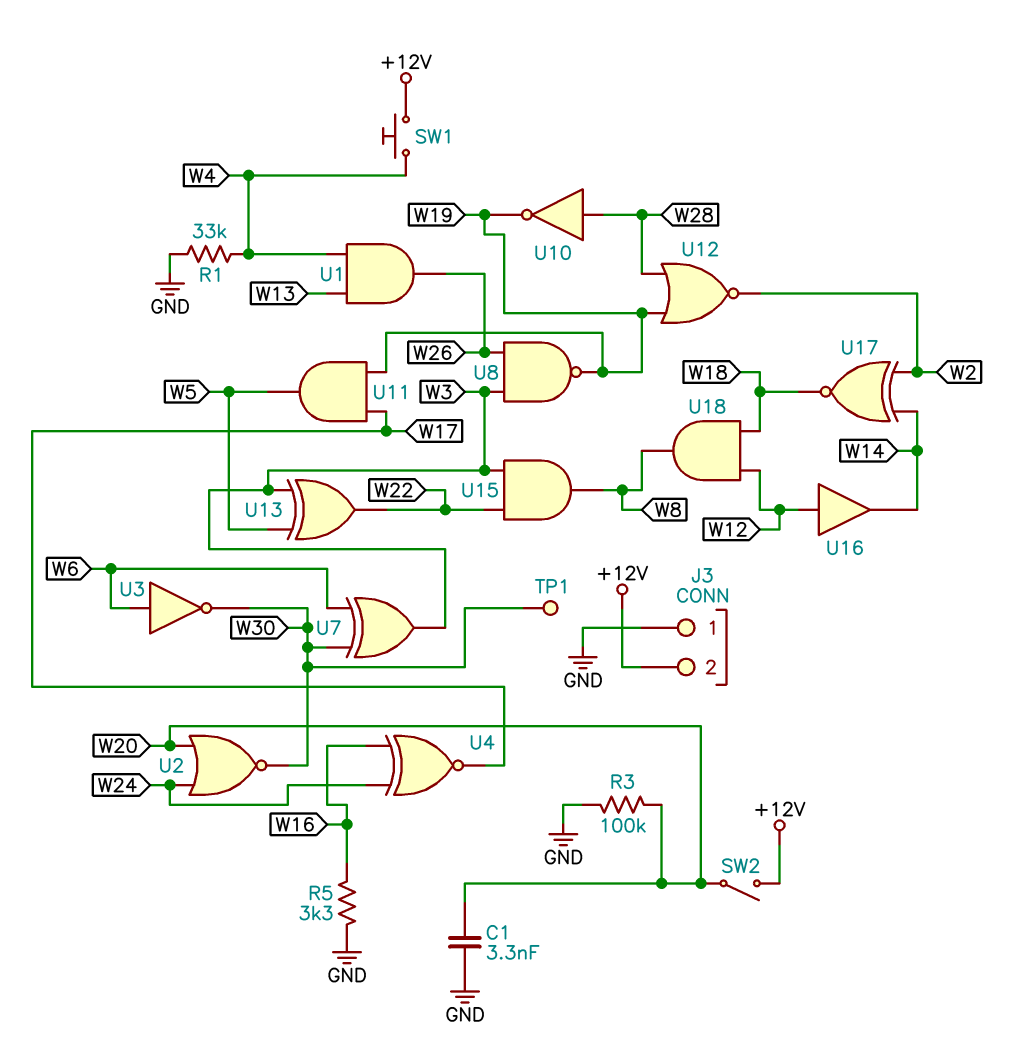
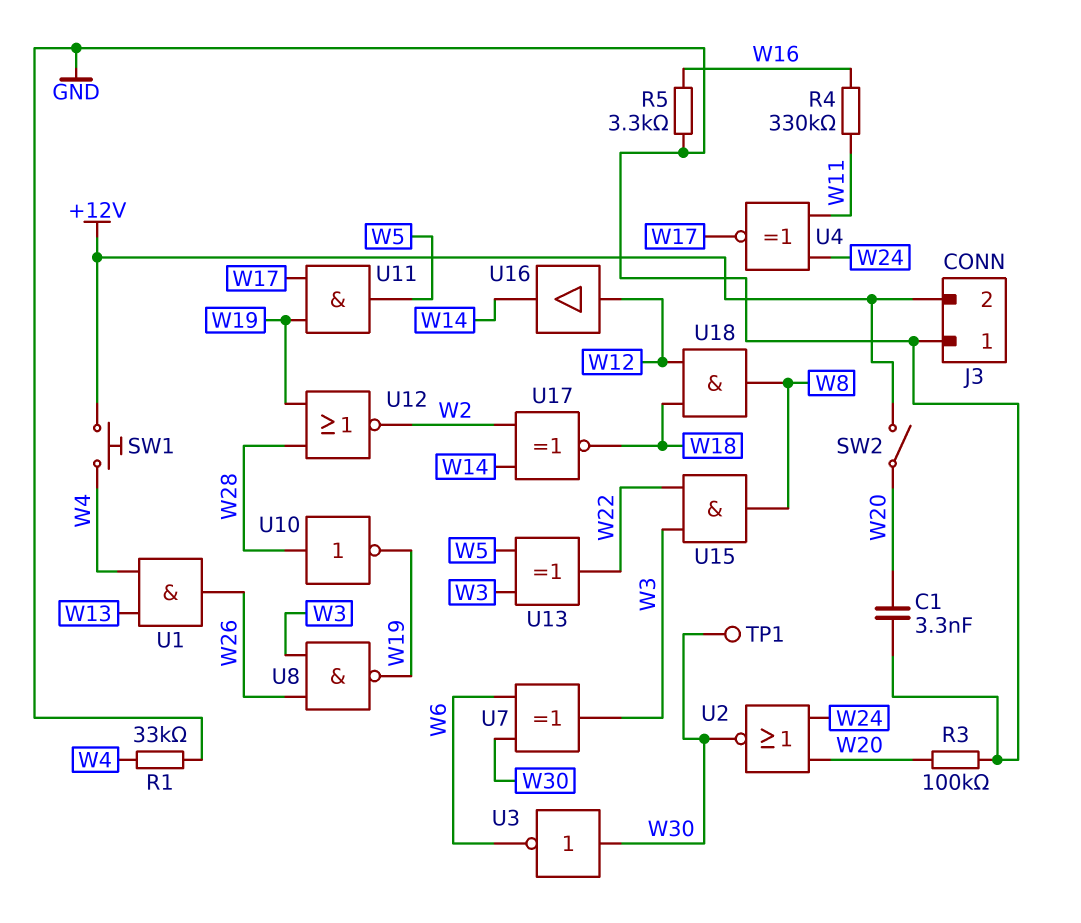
R4: none -> 330k (W11, W16)
U3: NOT (in W6, out W30) -> NOT (in W30, out W6)
U4: XNOR (in W16, in W24, out W17) -> XNOR (in W11, in W24, out W17)

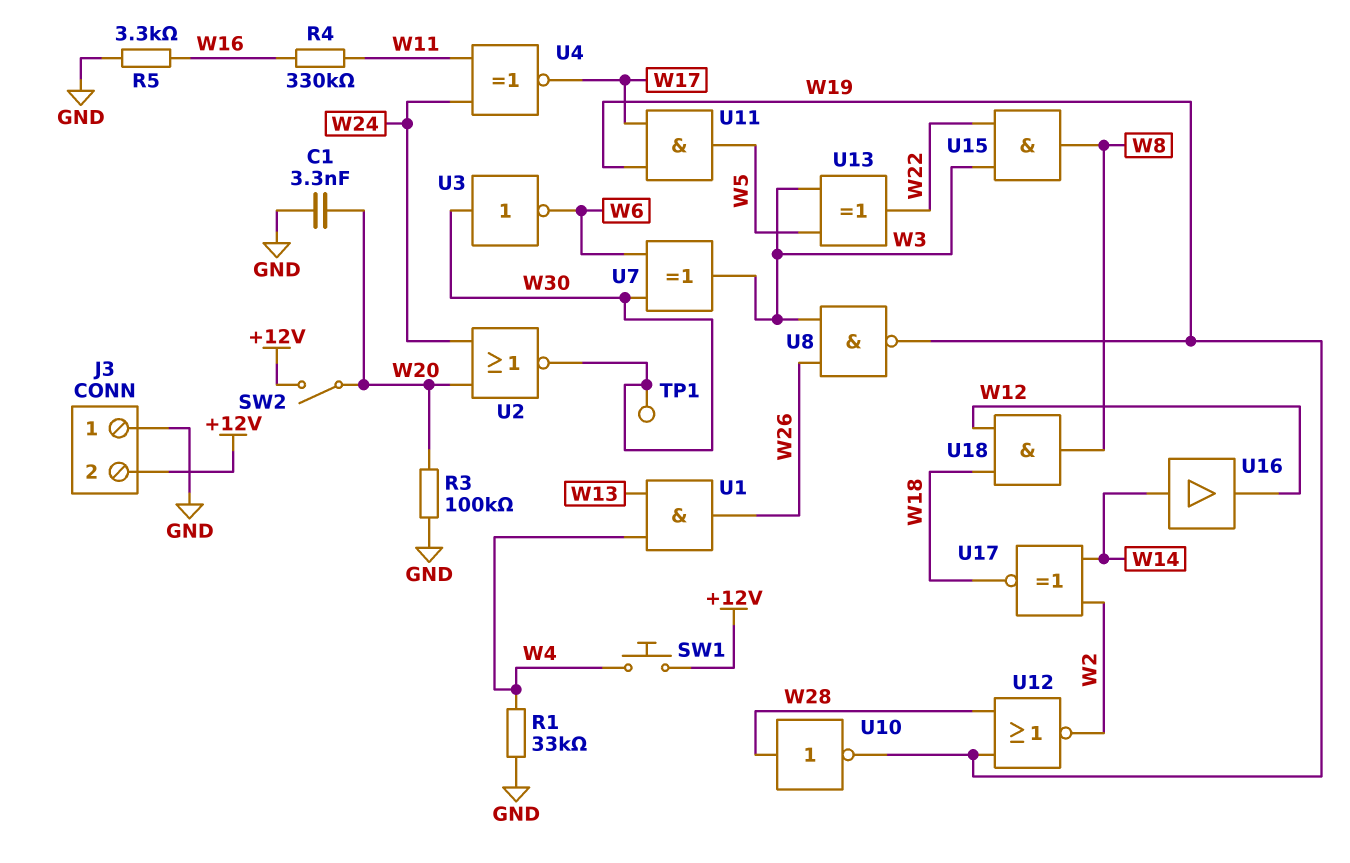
U16: buffer (in W12, out W14) -> buffer (in W14, out W12)

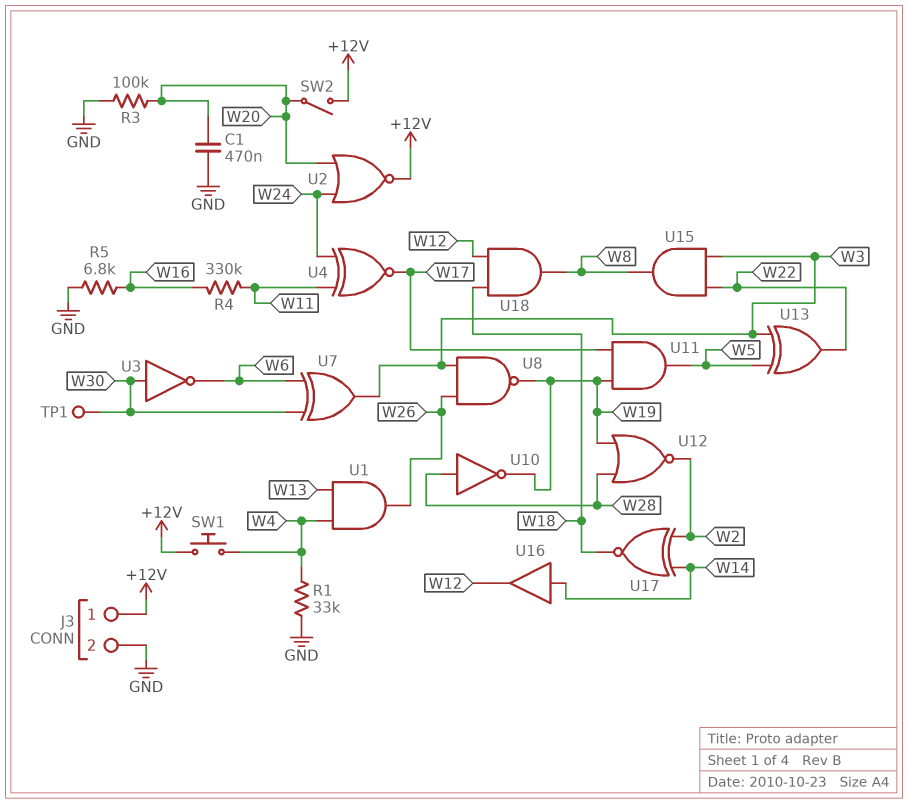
C1: 3.3nF (GND, W20) -> 470nF (GND, W20)
J3 pin 1: GND -> +12V
J3 pin 2: +12V -> GND
R5: 3.3k (GND, W16) -> 6.8k (GND, W16)
U2: NOR (in W20, in W24, out W30) -> NOR (in W20, in W24, out +12V)

